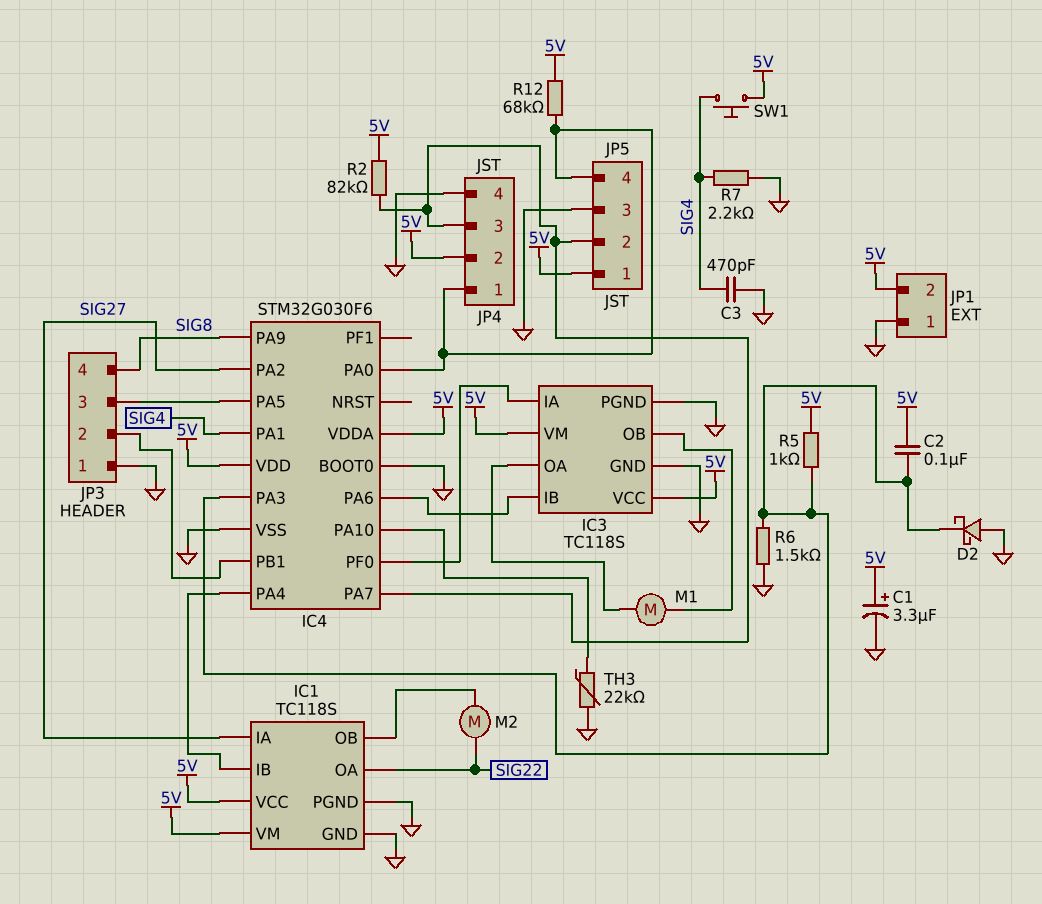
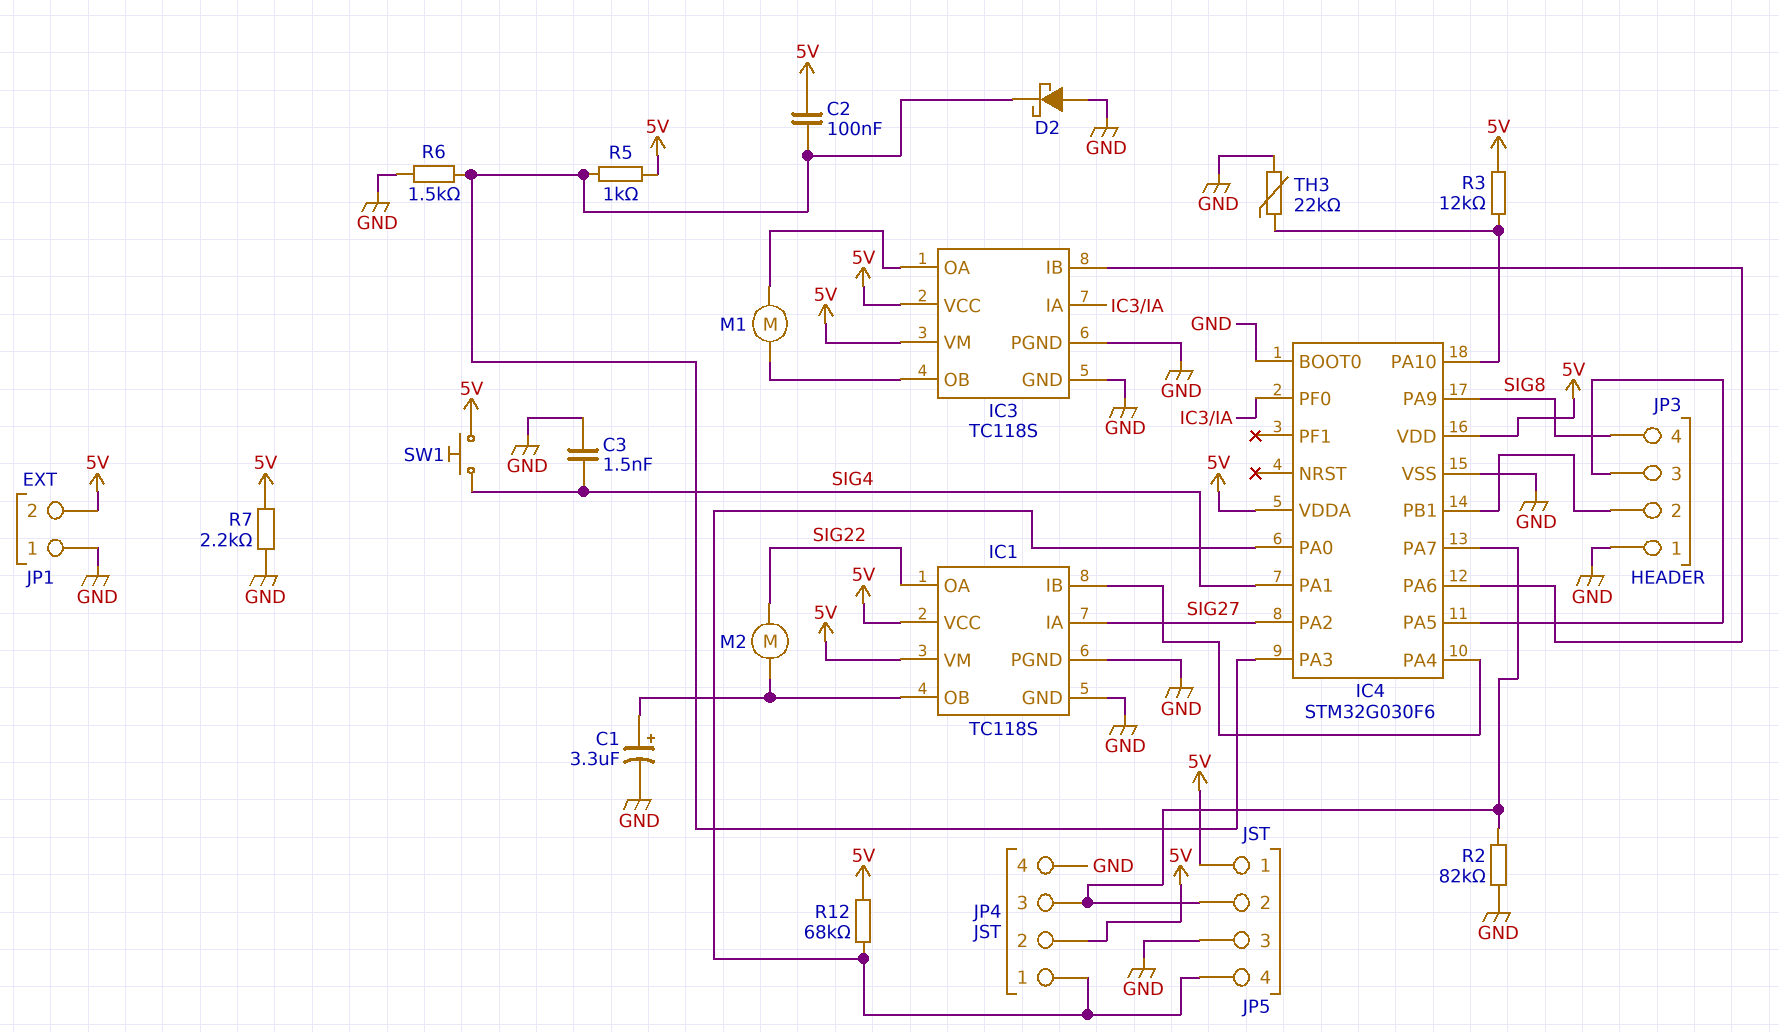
C1: 3.3uF (plus 5V, minus GND) -> 3.3uF (plus IC1/OB, minus GND)
C3: 470pF (GND, SIG4) -> 1.5nF (GND, SIG4)
R2: 82k (5V, IC4/PA7) -> 82k (GND, IC4/PA7)
R3: none -> 12k (5V, IC4/PA10)
R7: 2.2k (GND, SIG4) -> 2.2k (5V, GND)

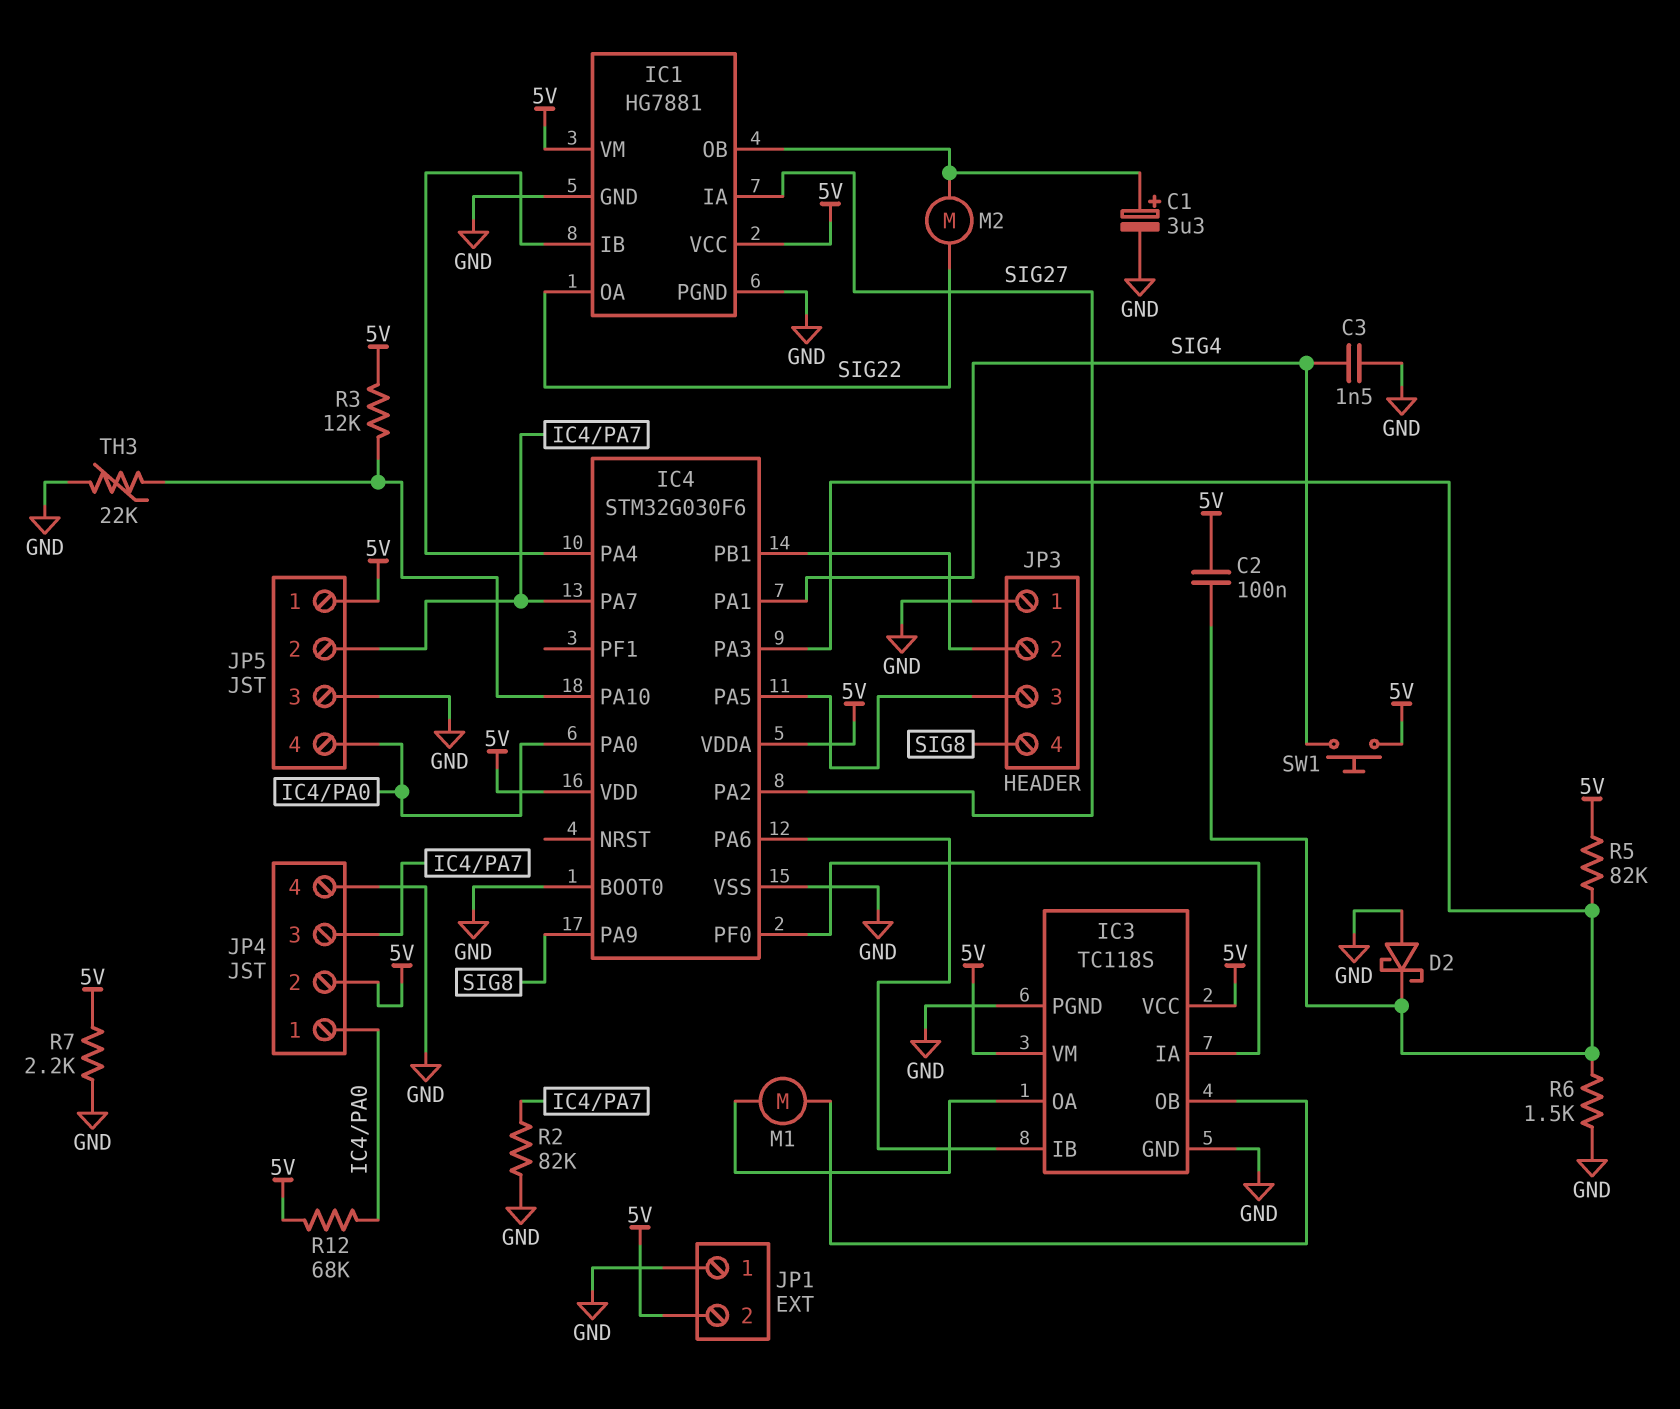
IC1: TC118S -> HG7881
R5: 1k (5V, IC4/PA3) -> 82k (5V, IC4/PA3)

